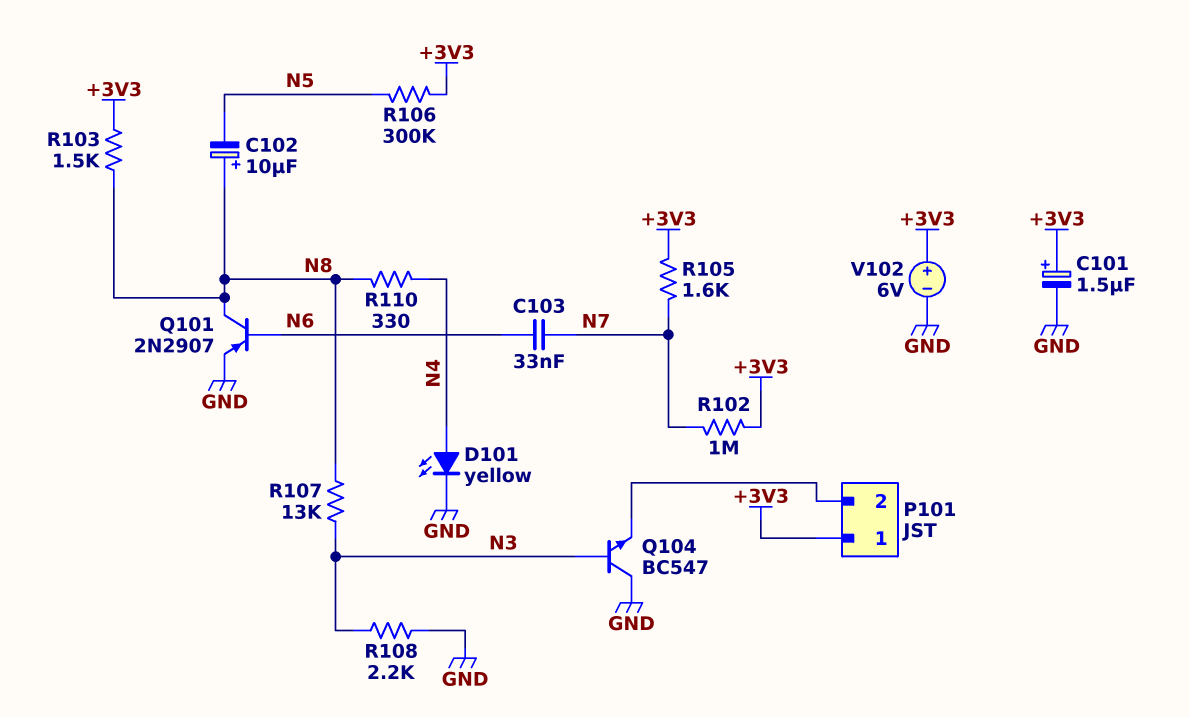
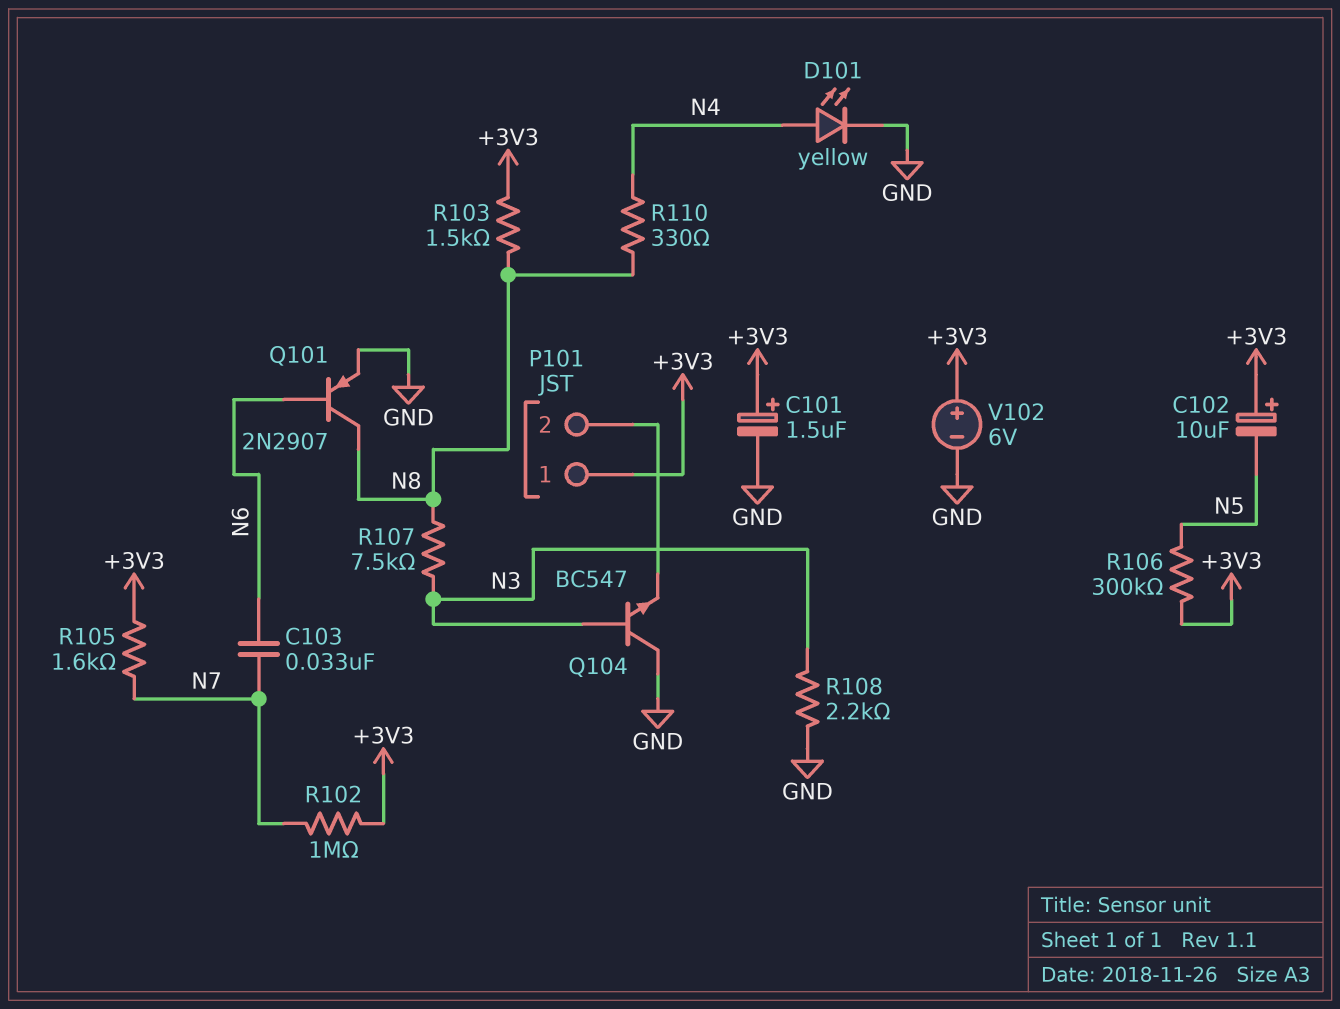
C102: 10uF (plus N8, minus N5) -> 10uF (plus +3V3, minus N5)
R107: 13k (N3, N8) -> 7.5k (N3, N8)

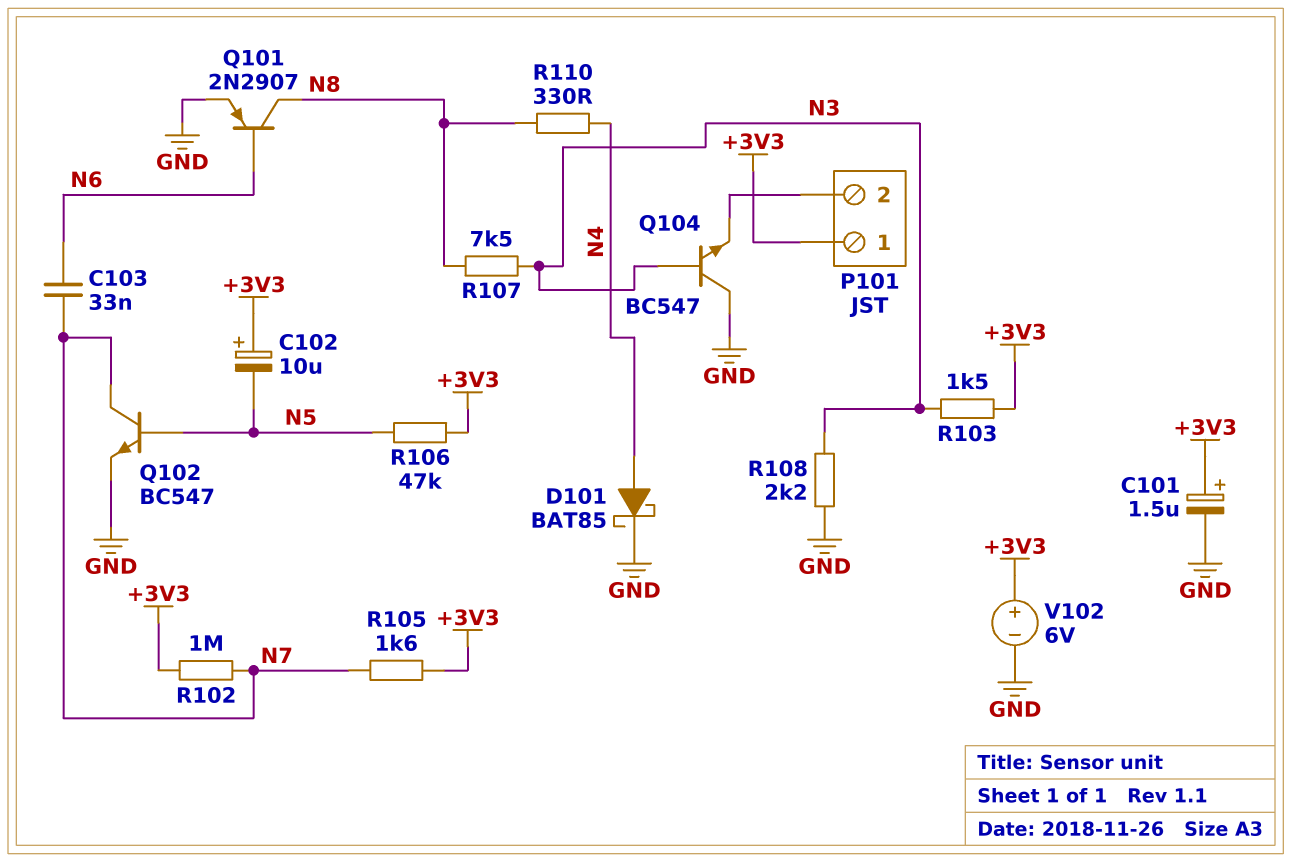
D101: LED yellow (A N4, K GND) -> schottky BAT85 (A N4, K GND)
Q102: none -> NPN BC547 (B N5, C N7, E GND)
R103: 1.5k (+3V3, N8) -> 1.5k (+3V3, N3)
R106: 300k (+3V3, N5) -> 47k (+3V3, N5)

